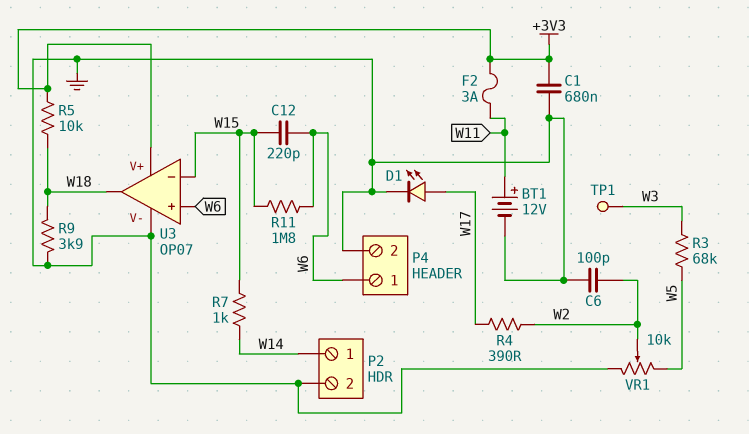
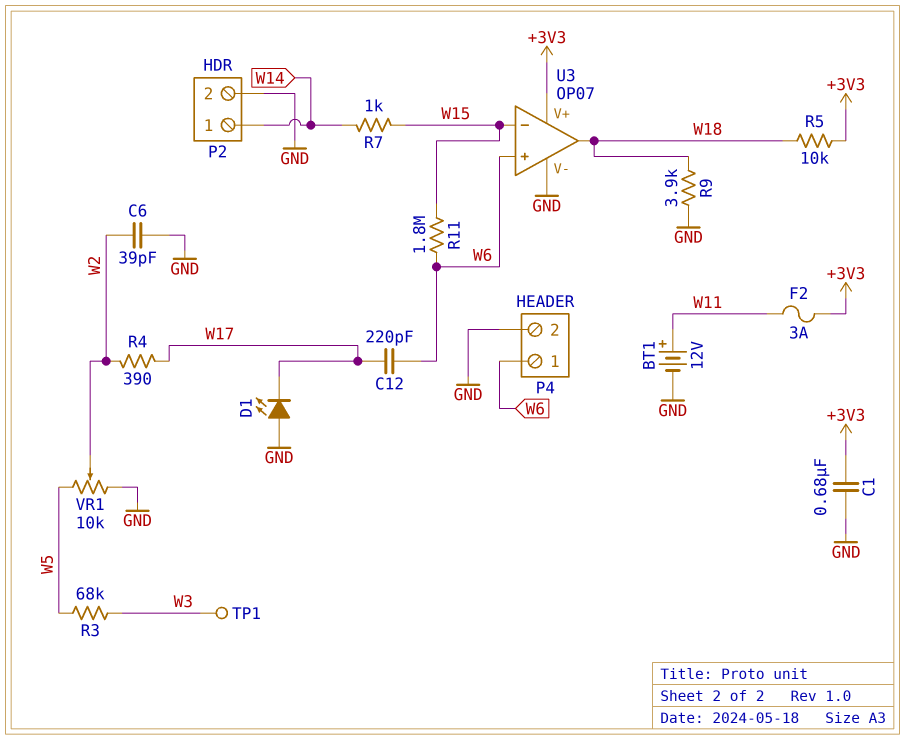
C6: 100pF (GND, W2) -> 39pF (GND, W2)
C12: 220pF (W6, W15) -> 220pF (W6, W17)
D1: LED (A W17, K GND) -> LED (A GND, K W17)

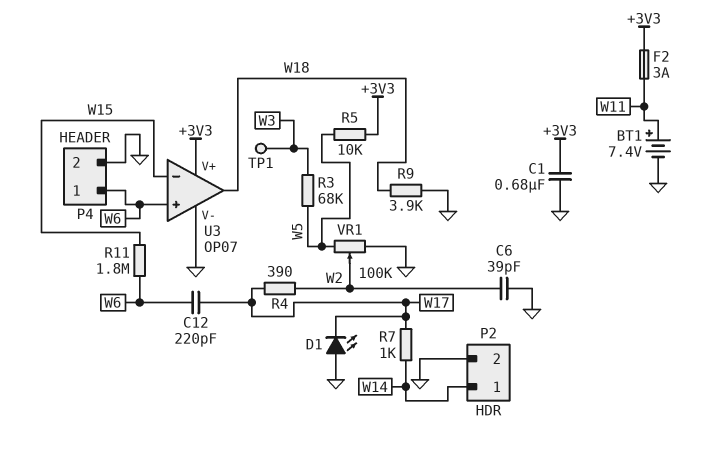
BT1: 12V (plus W11, minus GND) -> 7.4V (plus W11, minus GND)
R5: 10k (+3V3, W18) -> 10k (+3V3, W5)
R7: 1k (W14, W15) -> 1k (W14, W17)
VR1: 10k (GND, W5, wiper W2) -> 100k (GND, W5, wiper W2)

